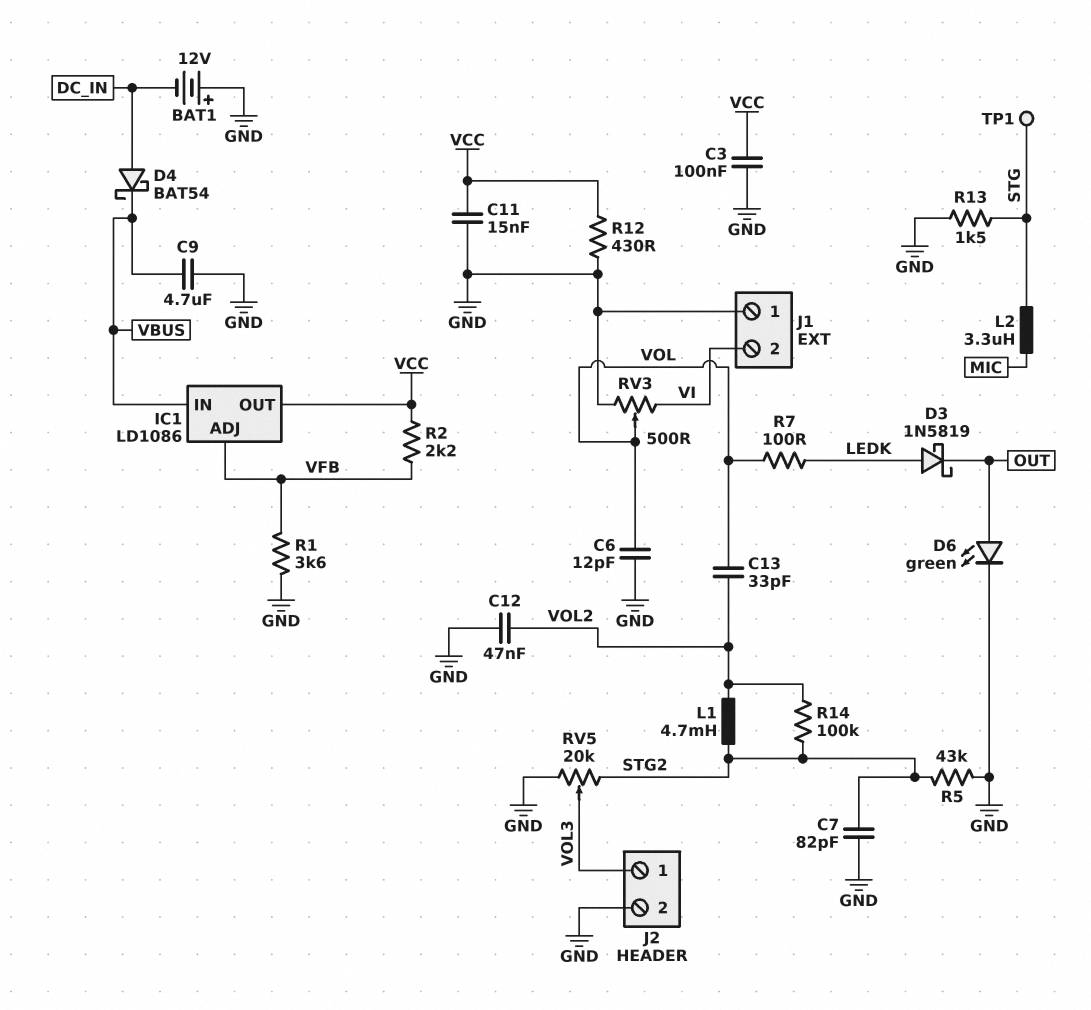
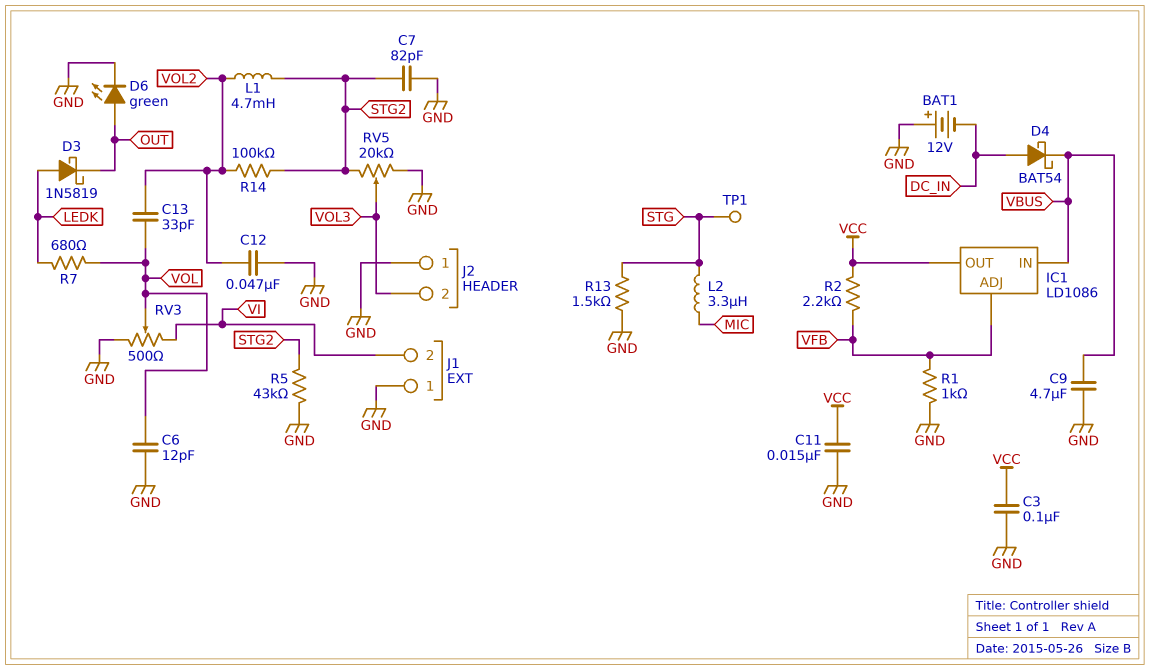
J2 pin 1: VOL3 -> GND
J2 pin 2: GND -> VOL3
R1: 3.6k (GND, VFB) -> 1k (GND, VFB)
R7: 100 (LEDK, VOL) -> 680 (LEDK, VOL)
R12: 430 (GND, VCC) -> none

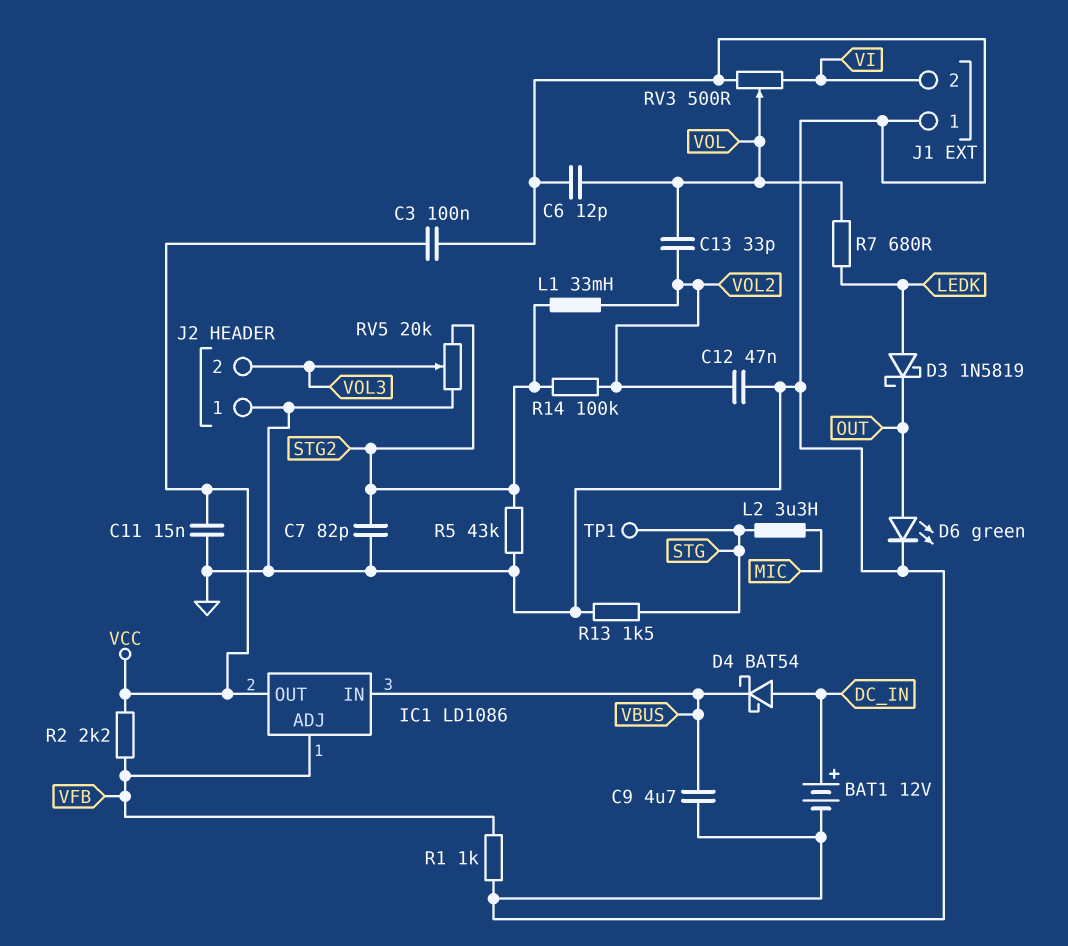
BAT1: 12V (plus GND, minus DC_IN) -> 12V (plus DC_IN, minus GND)
L1: 4.7mH (STG2, VOL2) -> 33mH (STG2, VOL2)

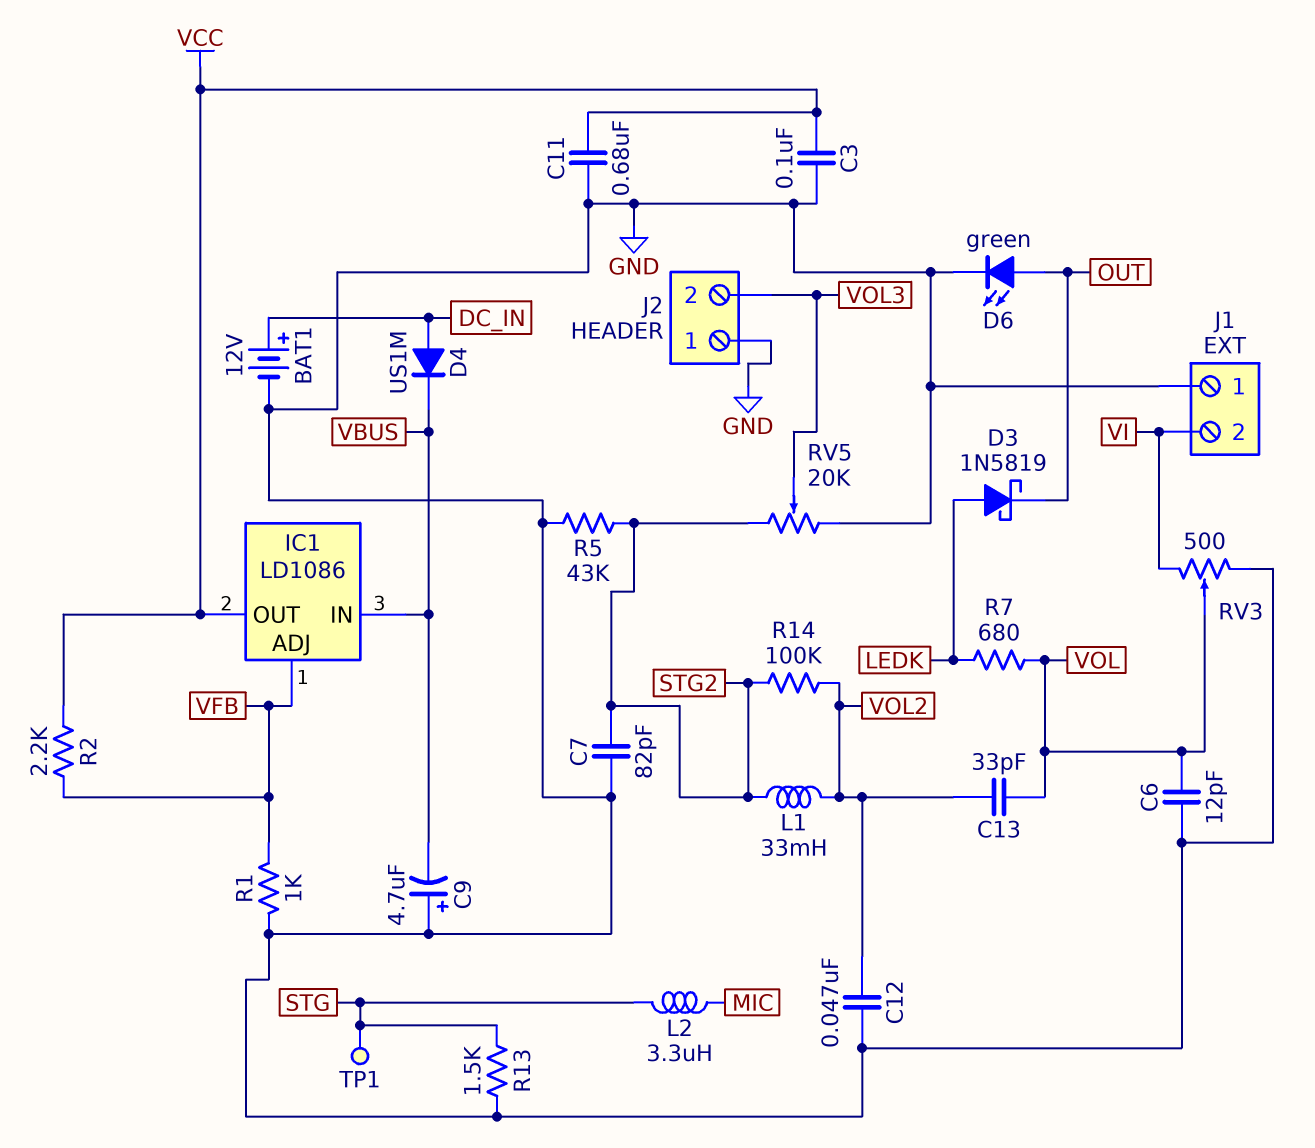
C9: 4.7uF (GND, VBUS) -> 4.7uF (plus GND, minus VBUS)
C11: 15nF (GND, VCC) -> 680nF (GND, VCC)
D4: schottky BAT54 (A DC_IN, K VBUS) -> diode US1M (A DC_IN, K VBUS)

